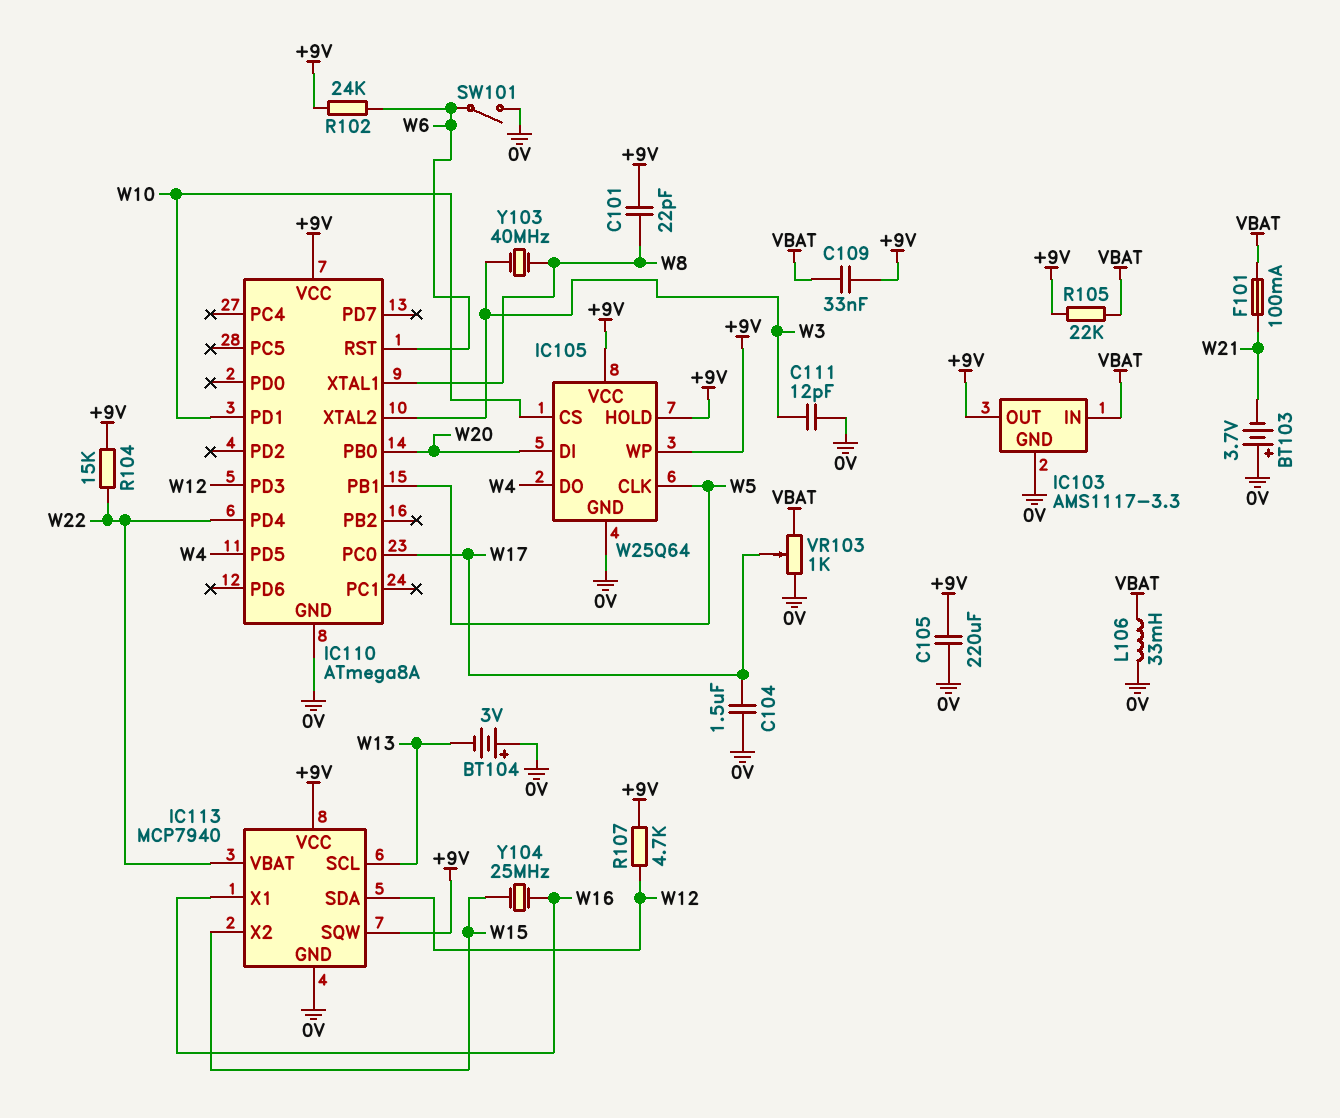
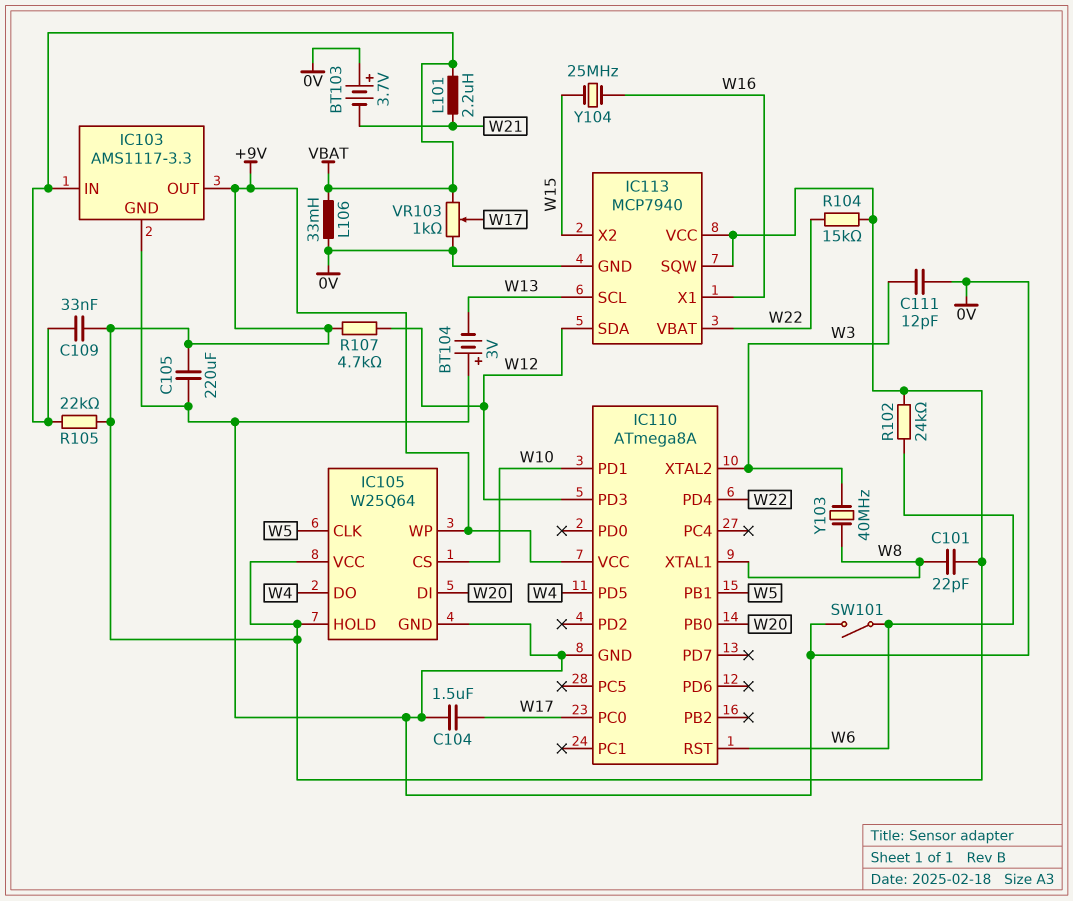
F101: 100mA (VBAT, W21) -> none
L101: none -> 2.2uH (VBAT, W21)

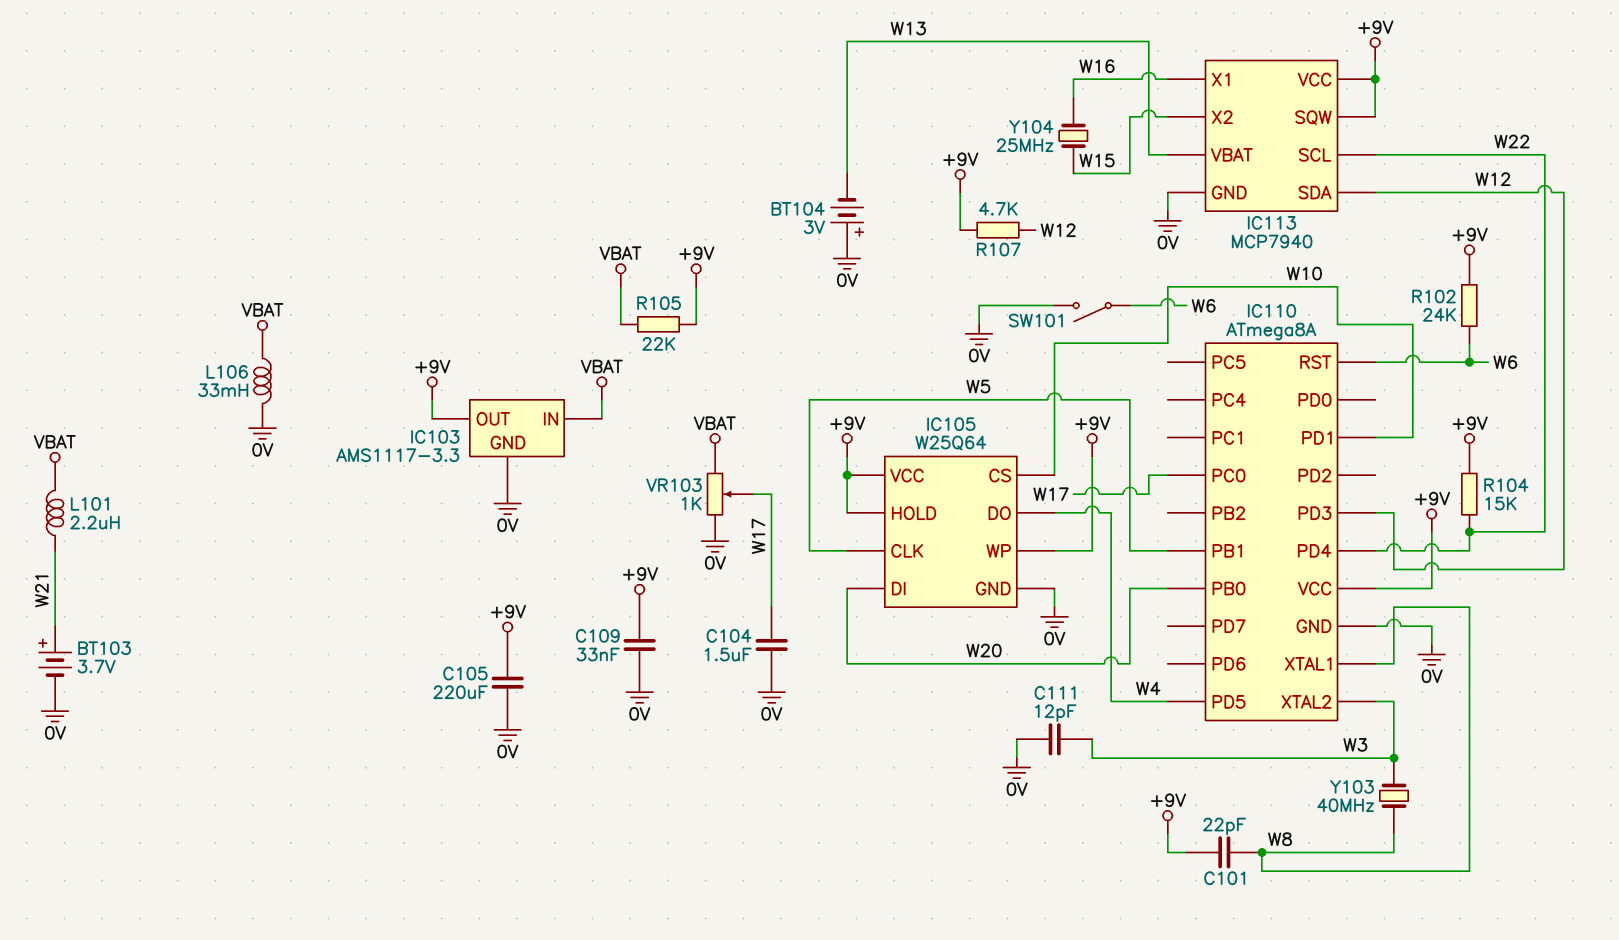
BT103: 3.7V (plus 0V, minus W21) -> 3.7V (plus W21, minus 0V)
C109: 33nF (+9V, VBAT) -> 33nF (+9V, 0V)
IC113 pin SCL: W13 -> W22
IC113 pin VBAT: W22 -> W13

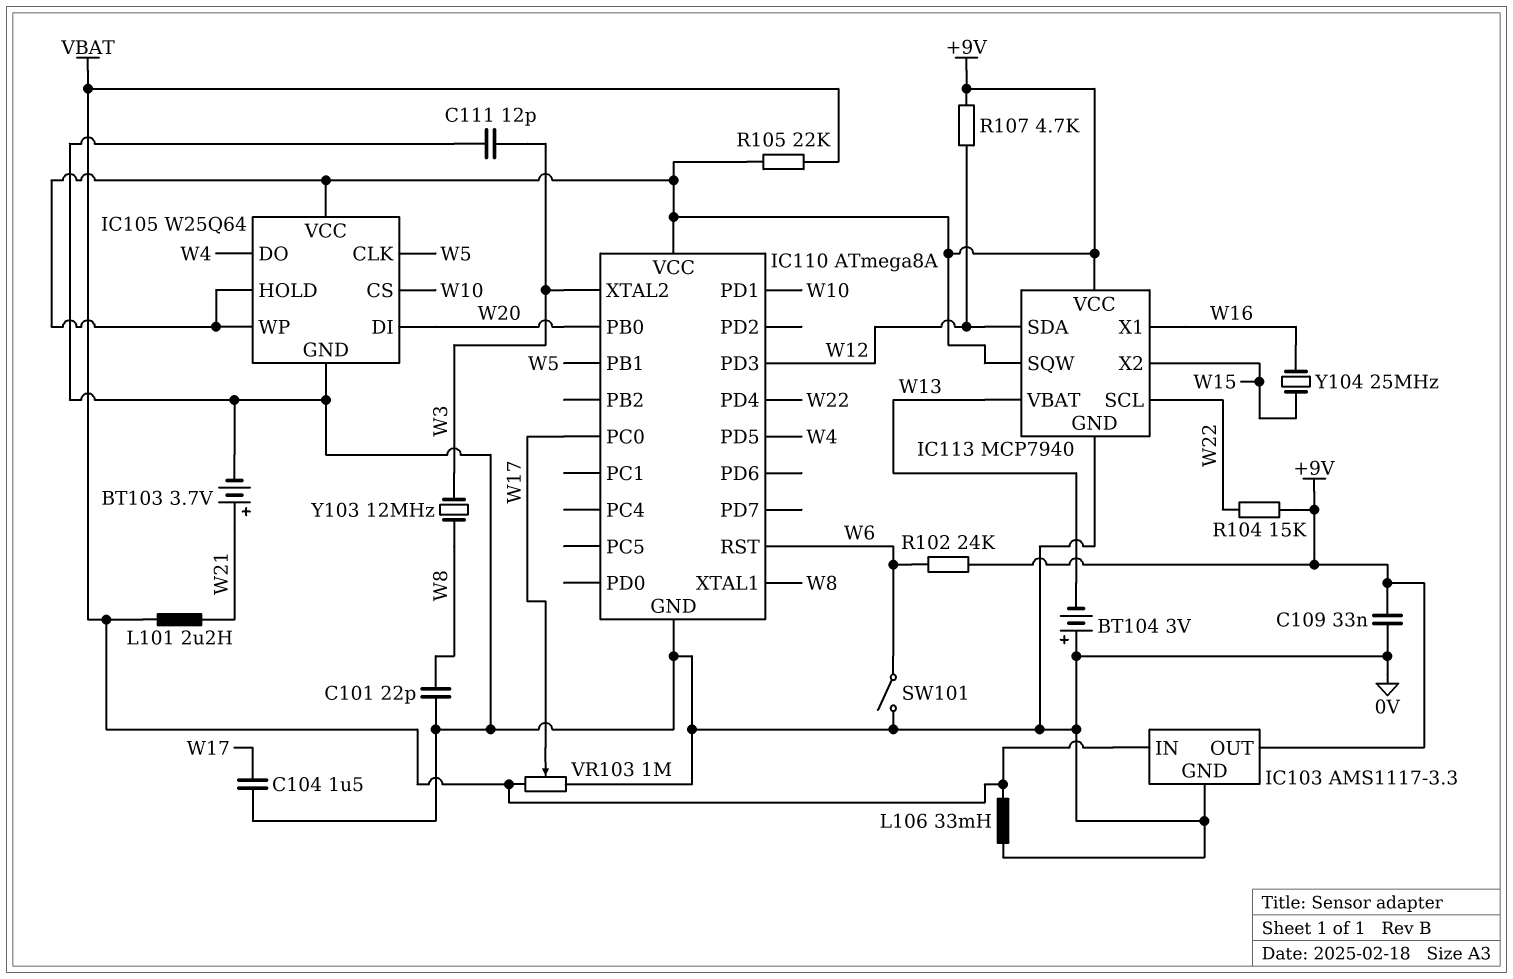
C101: 22pF (+9V, W8) -> 22pF (0V, W8)
C105: 220uF (+9V, 0V) -> none
VR103: 1k (0V, VBAT, wiper W17) -> 1M (0V, VBAT, wiper W17)
Y103: 40MHz (W3, W8) -> 12MHz (W3, W8)

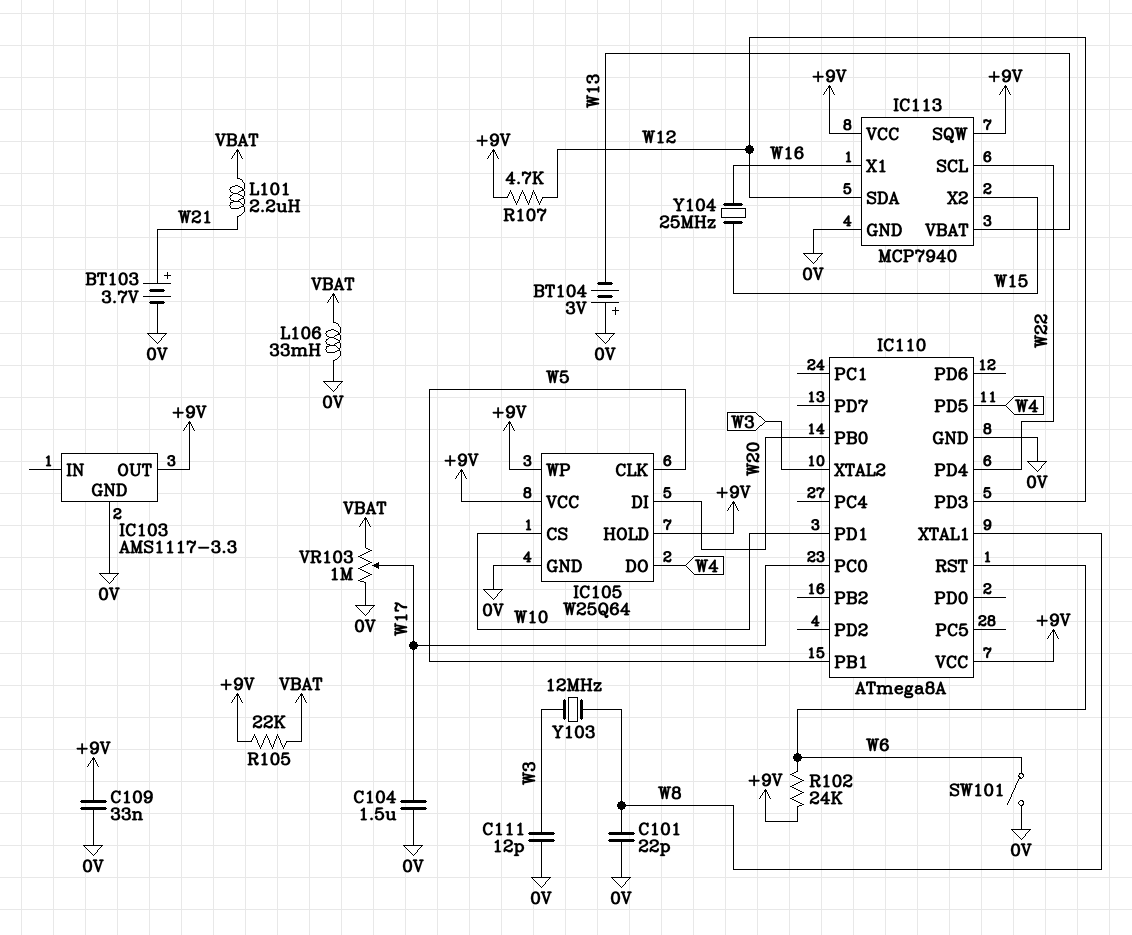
IC103 pin IN: VBAT -> none
R104: 15k (+9V, W22) -> none

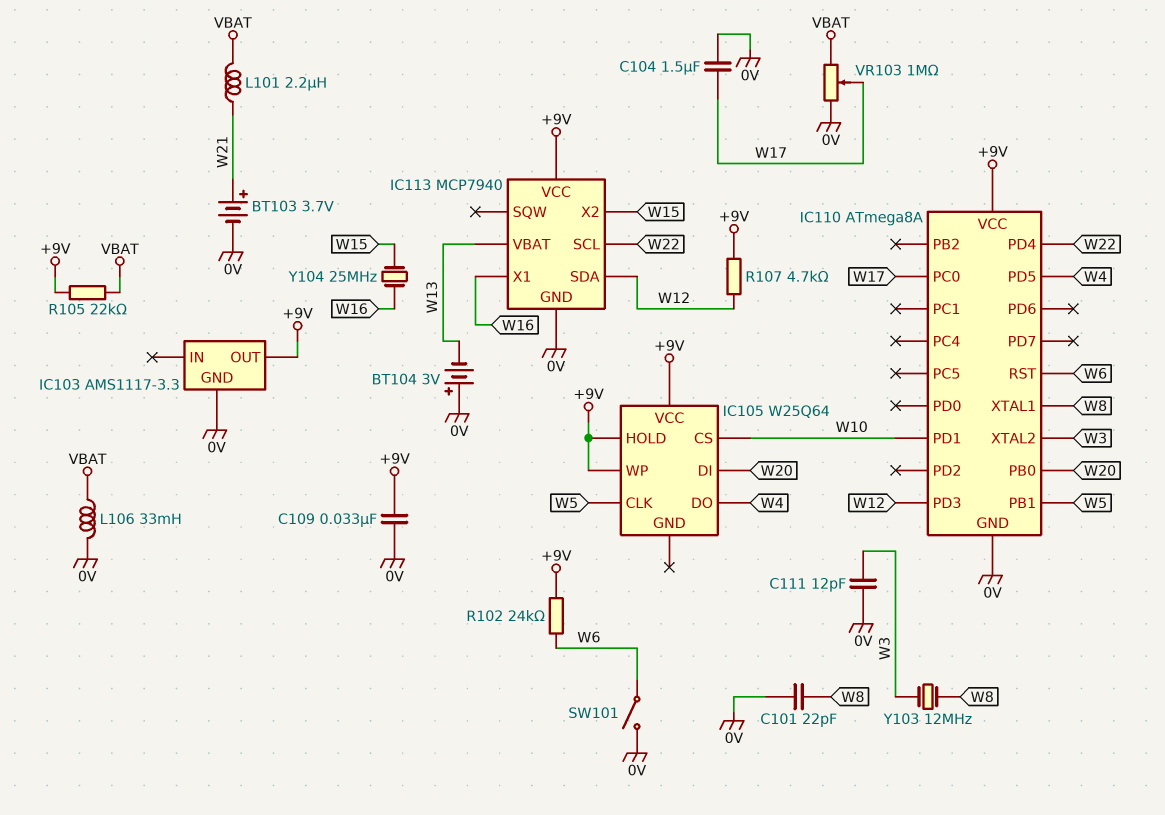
IC105 pin GND: 0V -> none
IC113 pin SQW: +9V -> none

